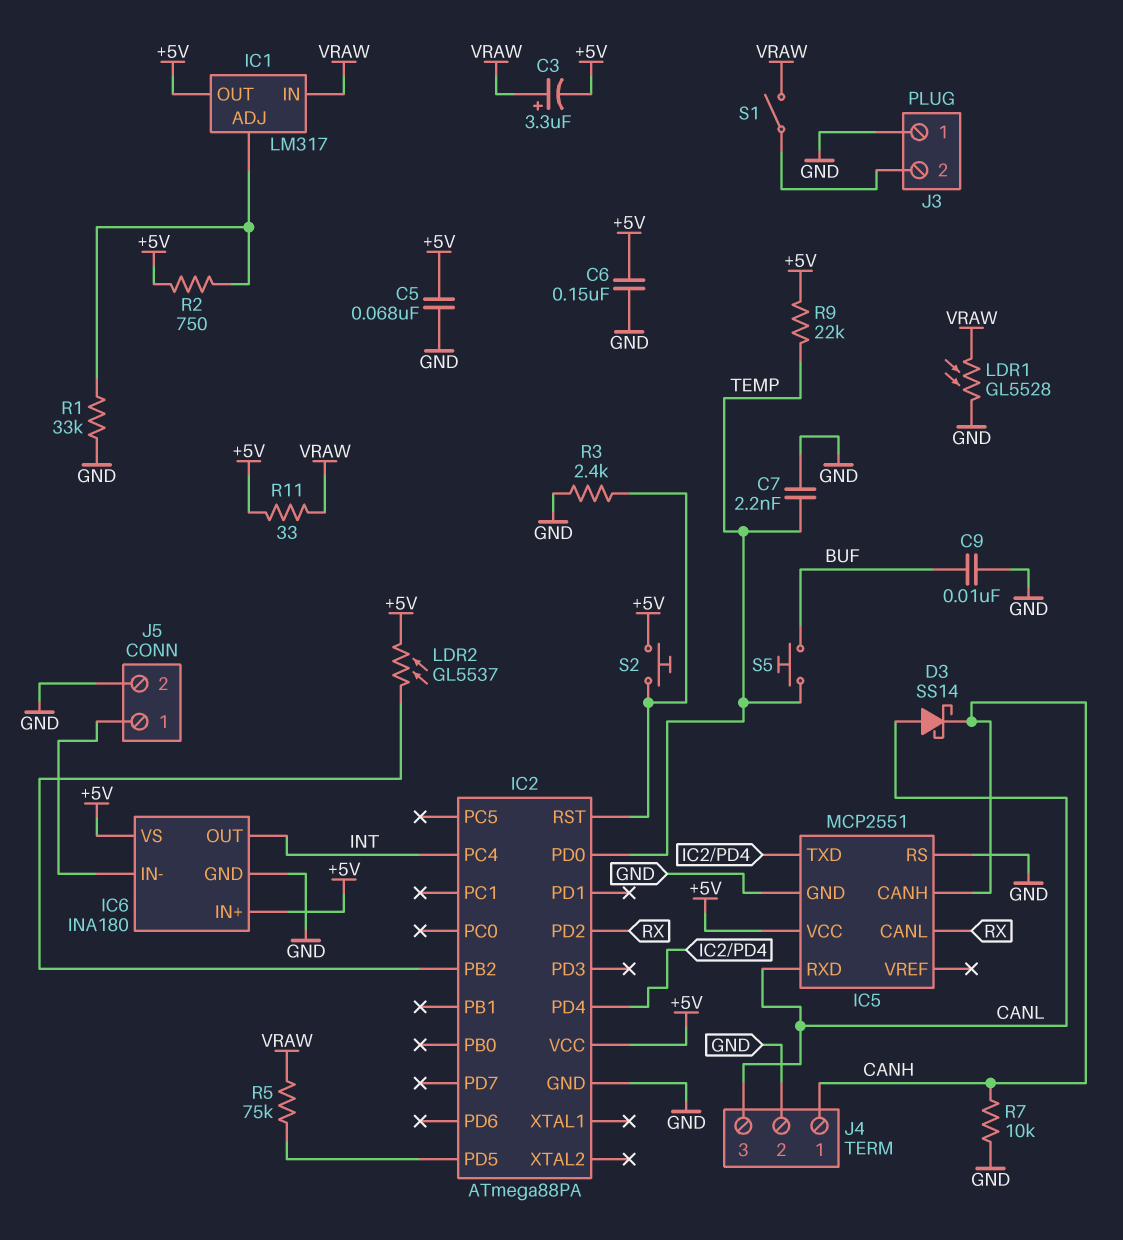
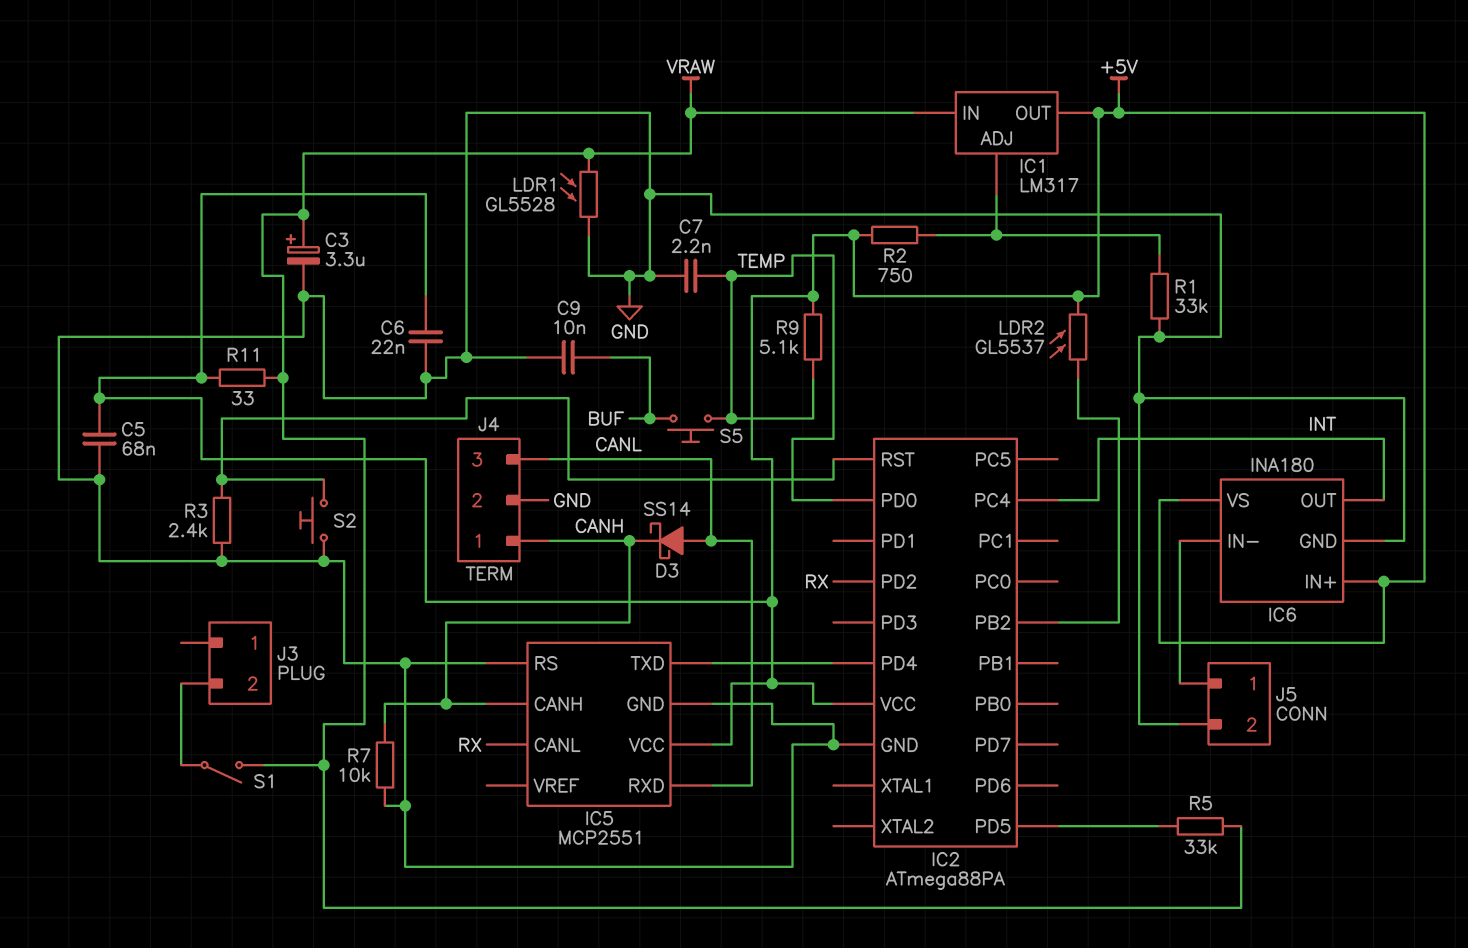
C3: 3.3uF (plus VRAW, minus +5V) -> 3.3uF (plus VRAW, minus GND)
C6: 150nF (+5V, GND) -> 22nF (+5V, GND)
J3 pin 1: GND -> none
R5: 75k (IC2/PD5, VRAW) -> 33k (IC2/PD5, VRAW)
R9: 22k (+5V, TEMP) -> 5.1k (+5V, TEMP)
S2: button (+5V, IC2/RST) -> button (GND, IC2/RST)

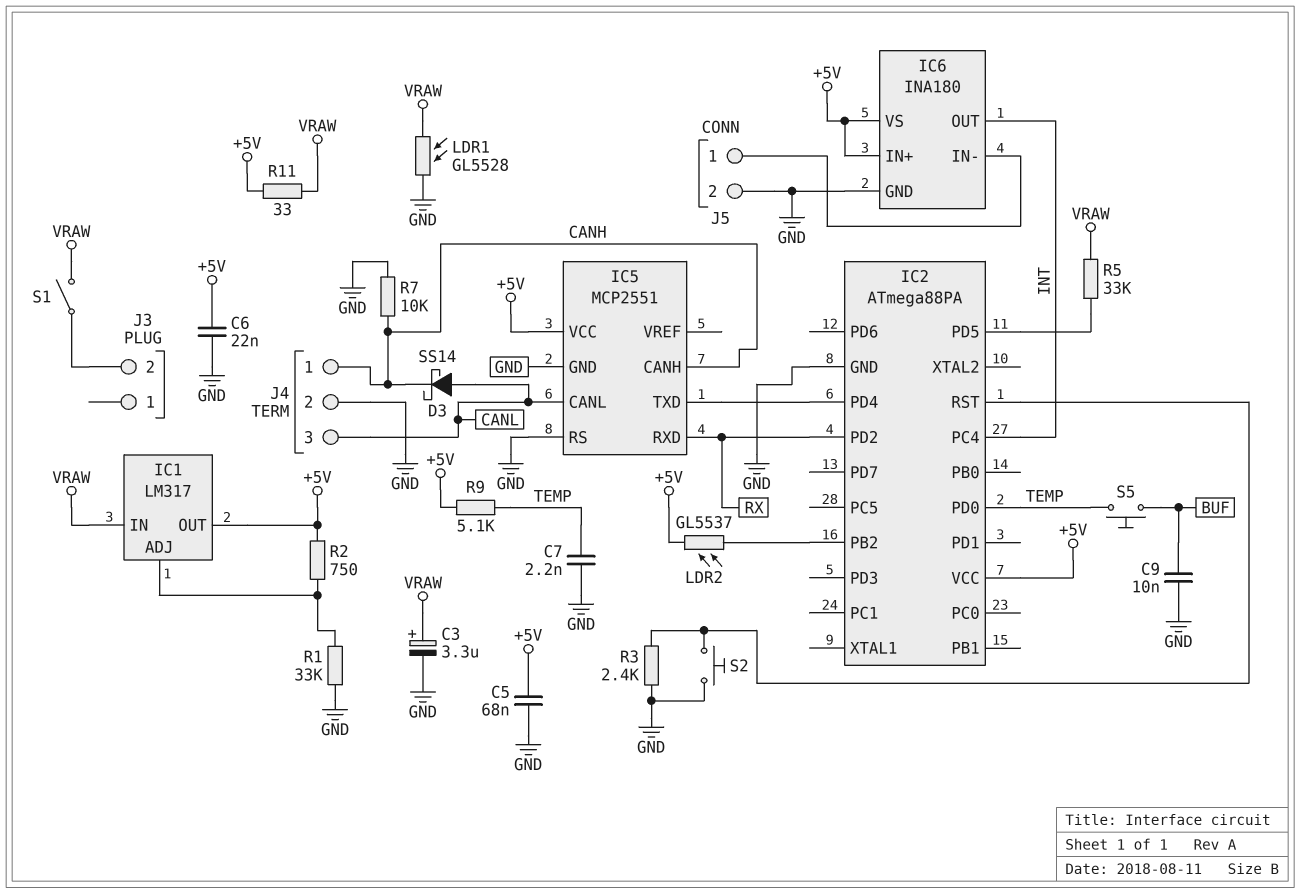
IC5 pin CANL: RX -> CANL
IC5 pin RXD: CANL -> RX

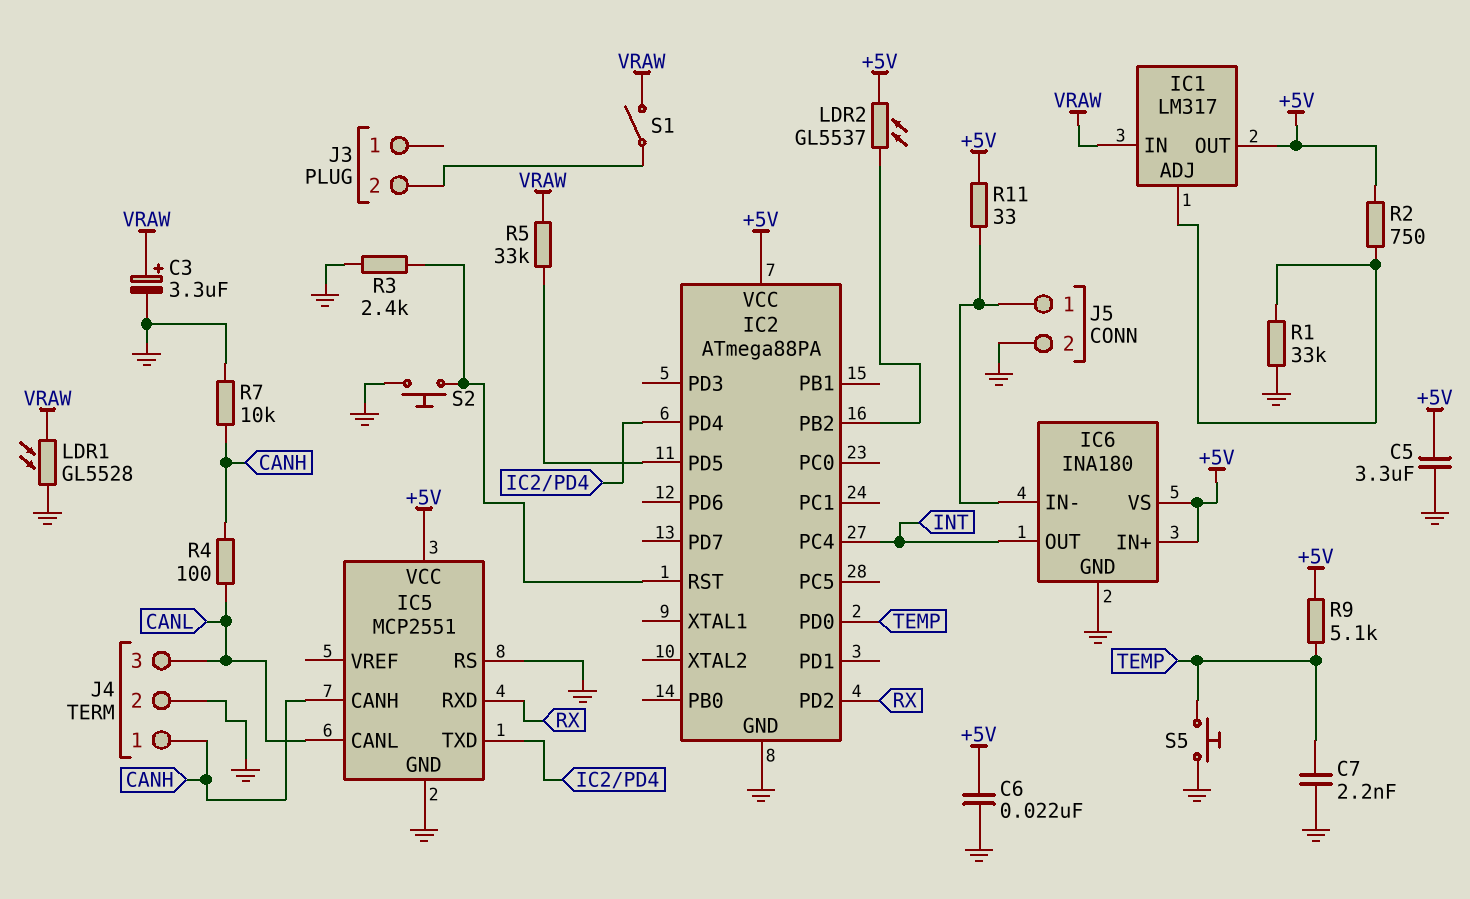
C5: 68nF (+5V, GND) -> 3.3uF (+5V, GND)
C9: 10nF (BUF, GND) -> none
D3: schottky SS14 (A CANL, K CANH) -> none
R4: none -> 100 (CANH, CANL)
R11: 33 (+5V, VRAW) -> 33 (+5V, IC6/IN-)
S5: button (BUF, TEMP) -> button (GND, TEMP)

